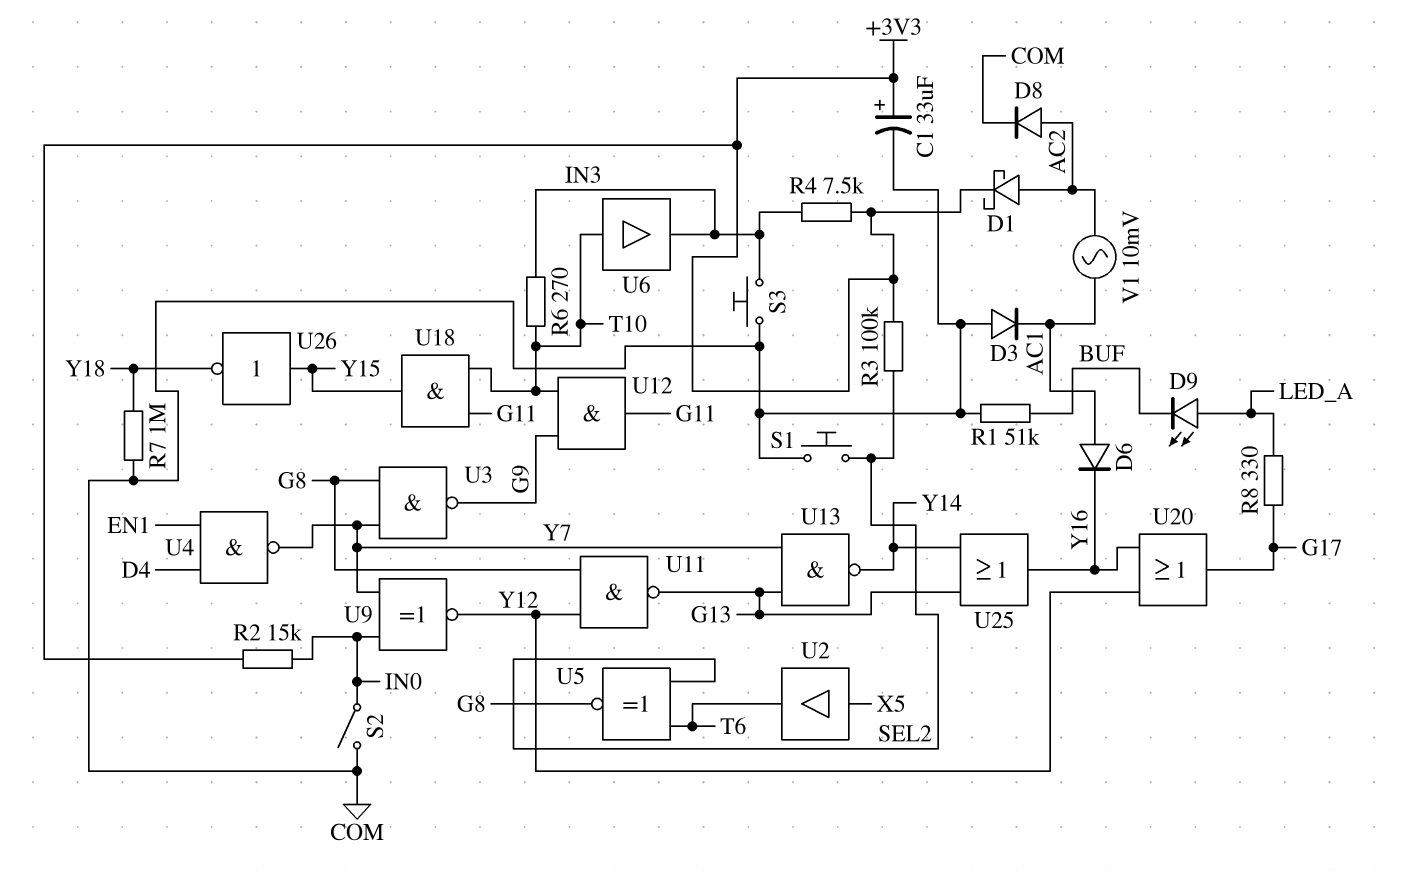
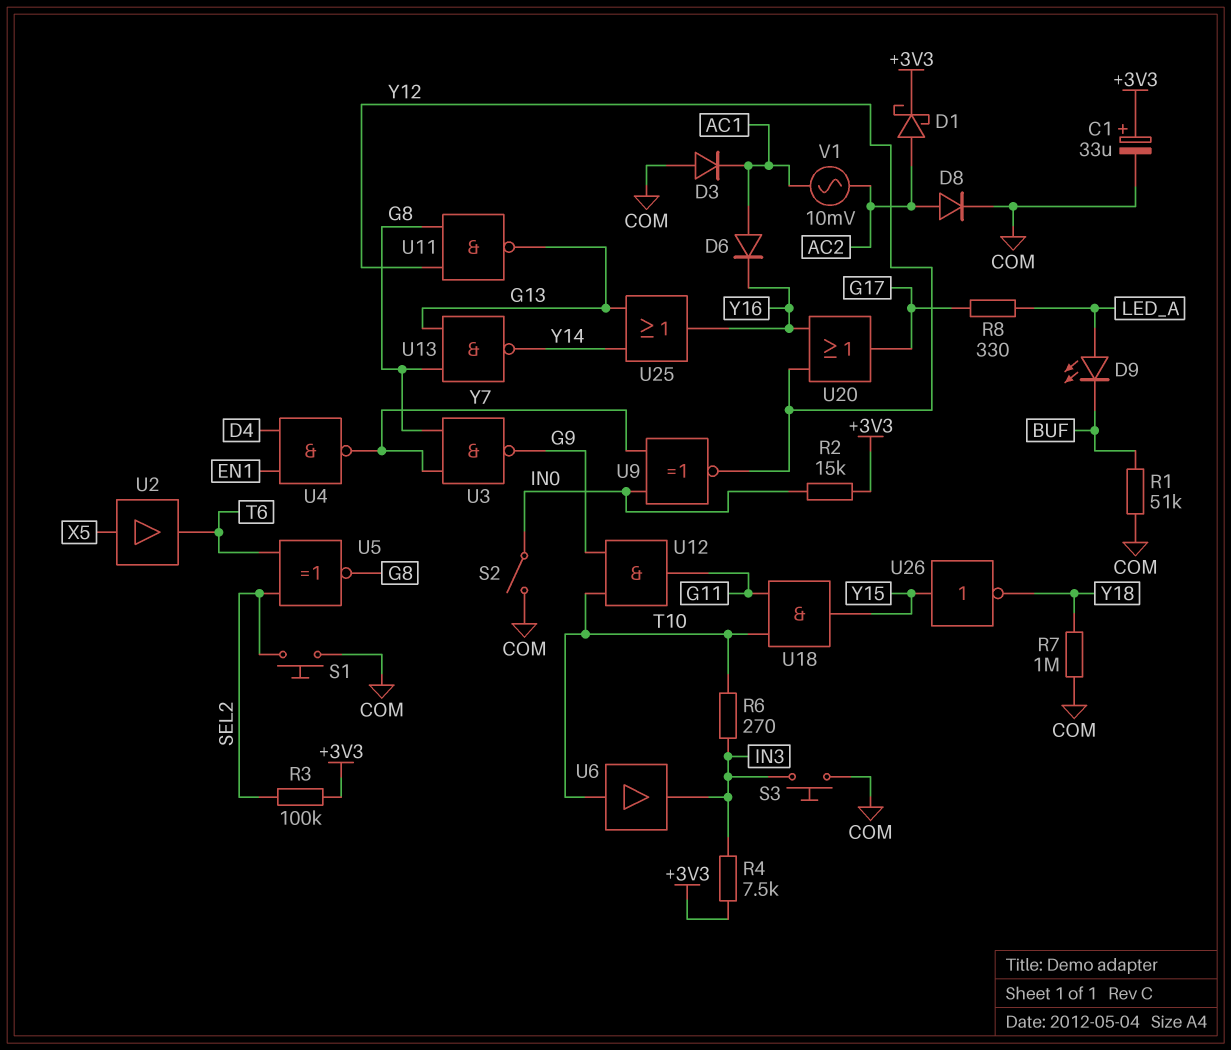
U13: NAND (in G13, in Y7, out Y14) -> NAND (in G8, in G13, out Y14)

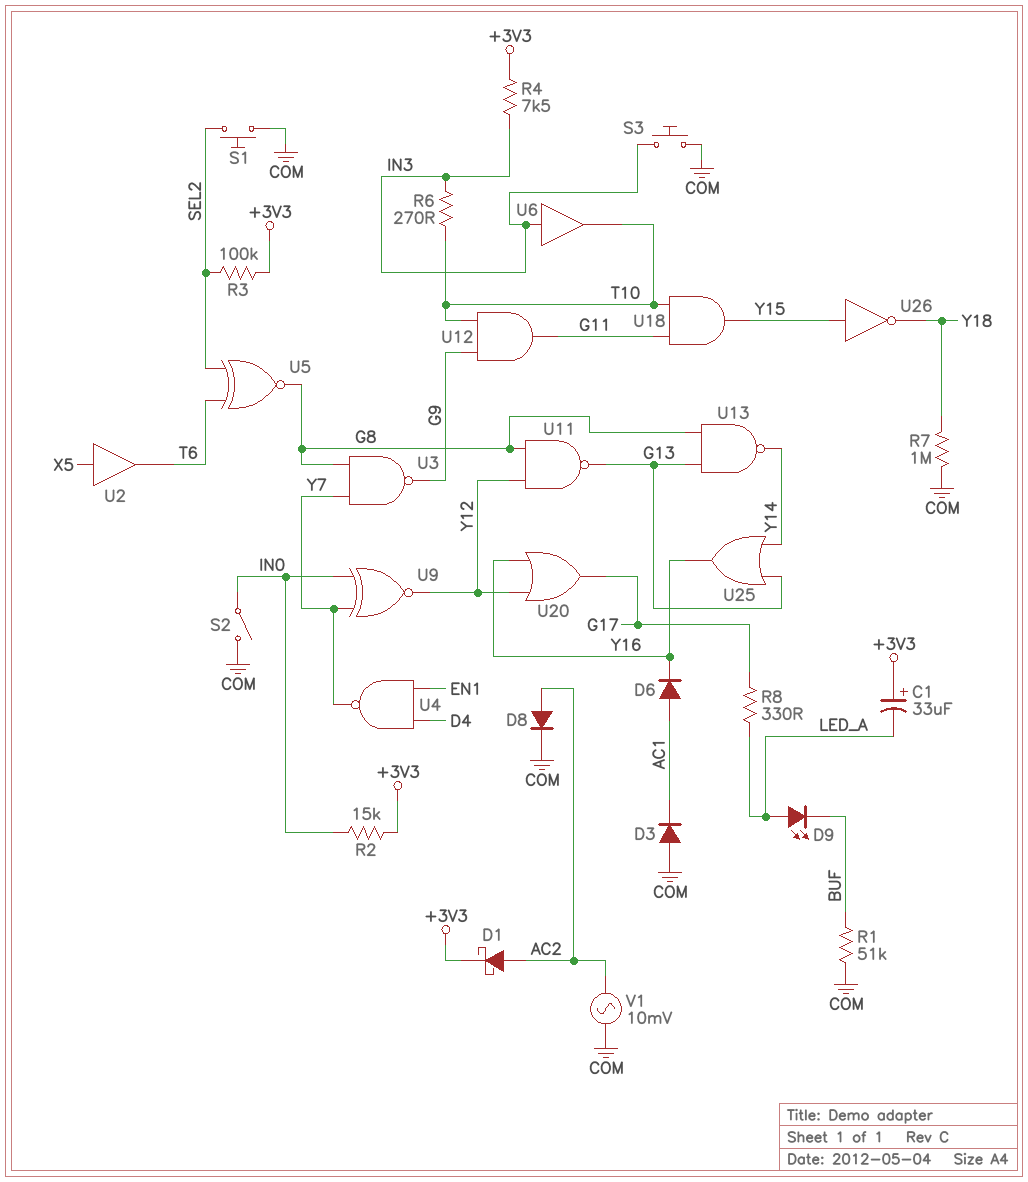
C1: 33uF (plus +3V3, minus COM) -> 33uF (plus +3V3, minus LED_A)
U6: buffer (in T10, out IN3) -> buffer (in IN3, out T10)
V1: AC 10mV (AC1, AC2) -> AC 10mV (AC2, COM)

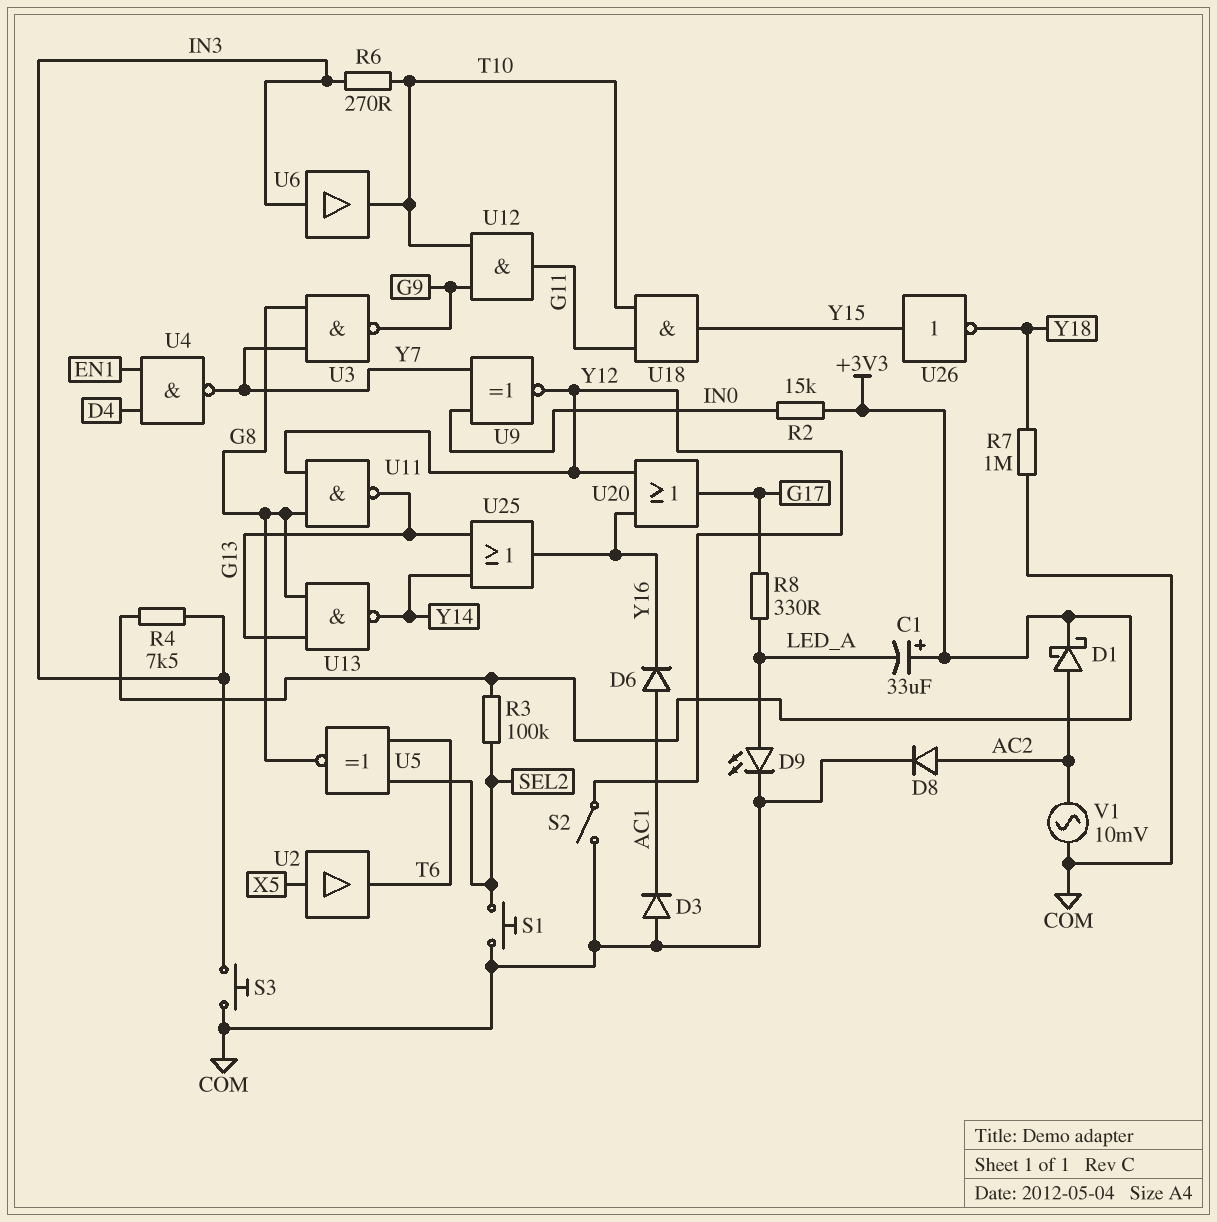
D9: LED (A LED_A, K BUF) -> LED (A LED_A, K COM)
R1: 51k (BUF, COM) -> none
S2: switch (COM, IN0) -> switch (COM, Y12)

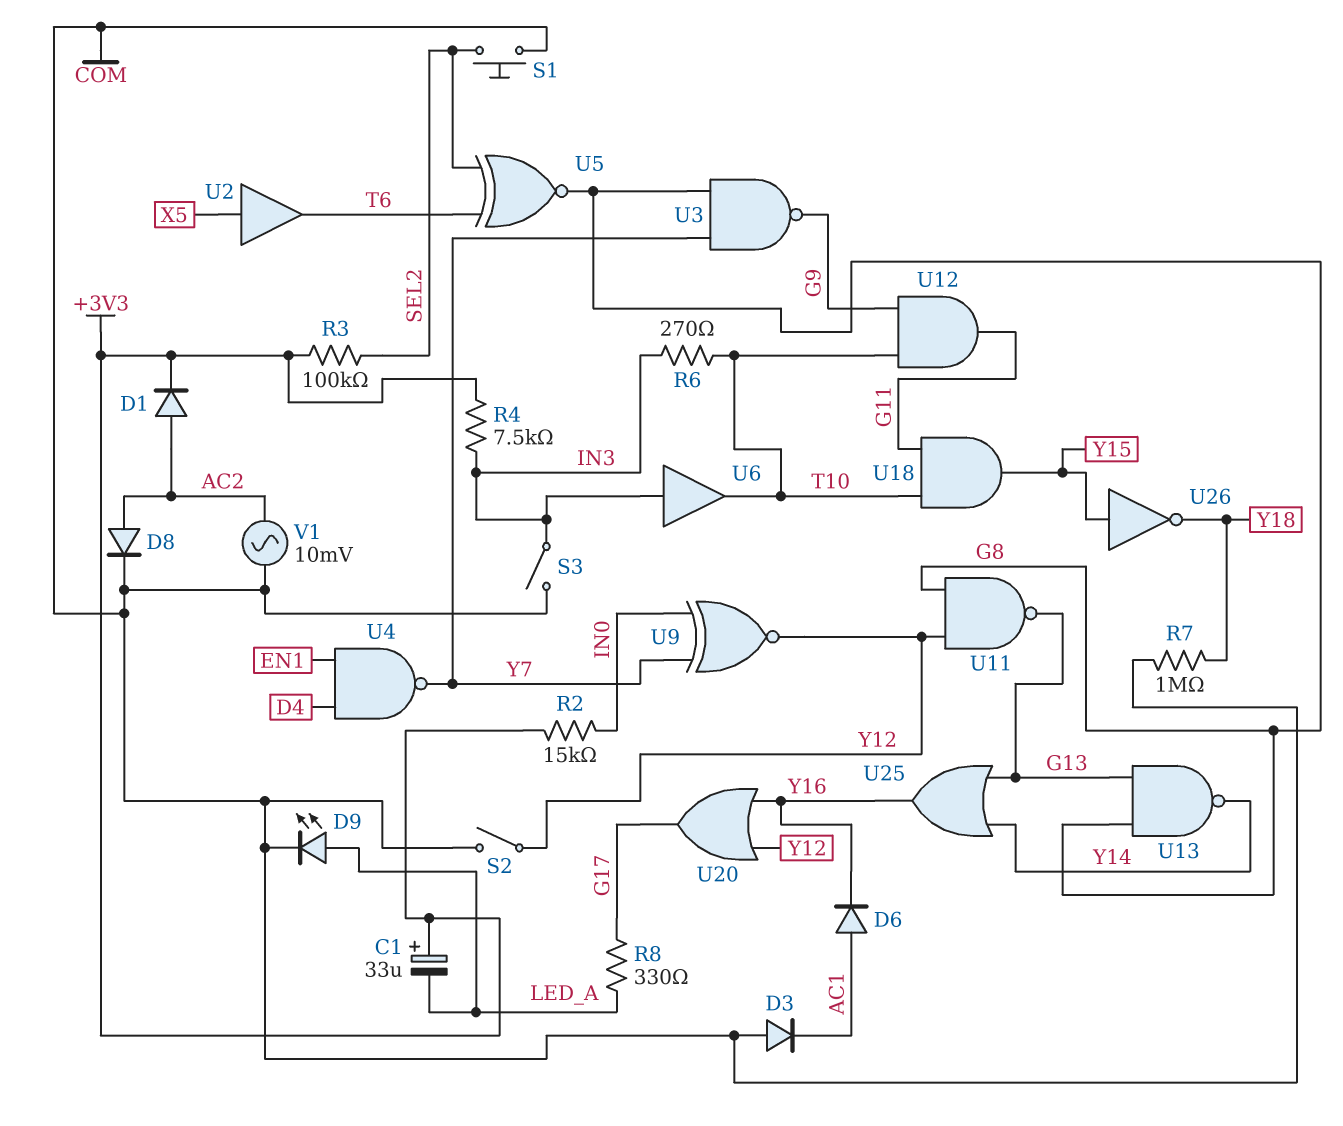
D1: schottky (A AC2, K +3V3) -> diode (A AC2, K +3V3)
S3: button (COM, IN3) -> switch (COM, IN3)

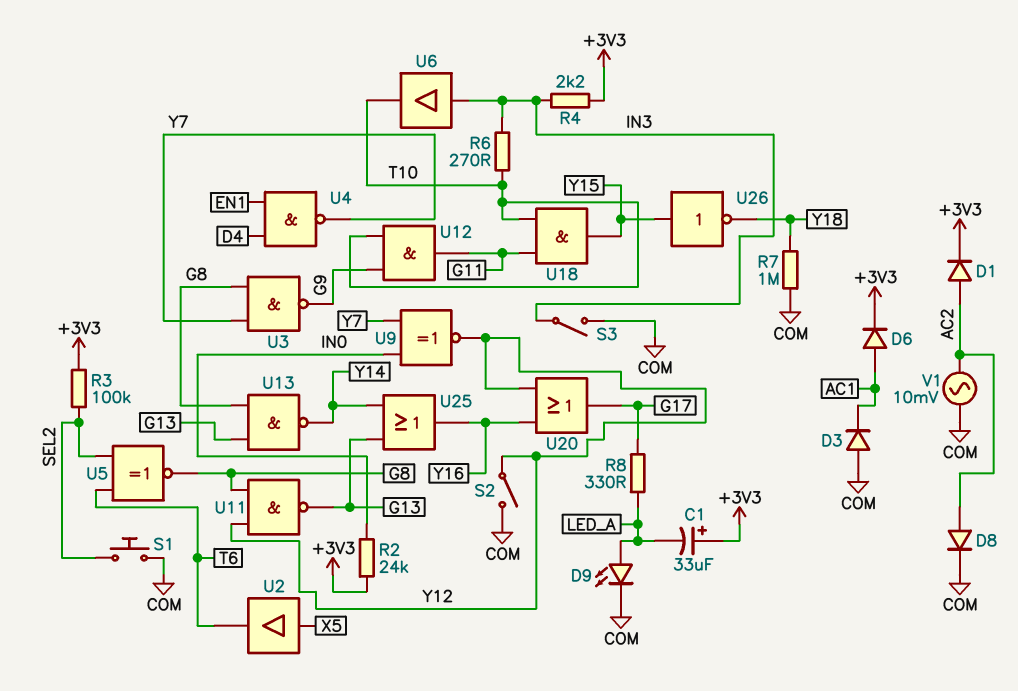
D6: diode (A AC1, K Y16) -> diode (A AC1, K +3V3)
R2: 15k (+3V3, IN0) -> 24k (+3V3, IN0)
R4: 7.5k (+3V3, IN3) -> 2.2k (+3V3, IN3)

